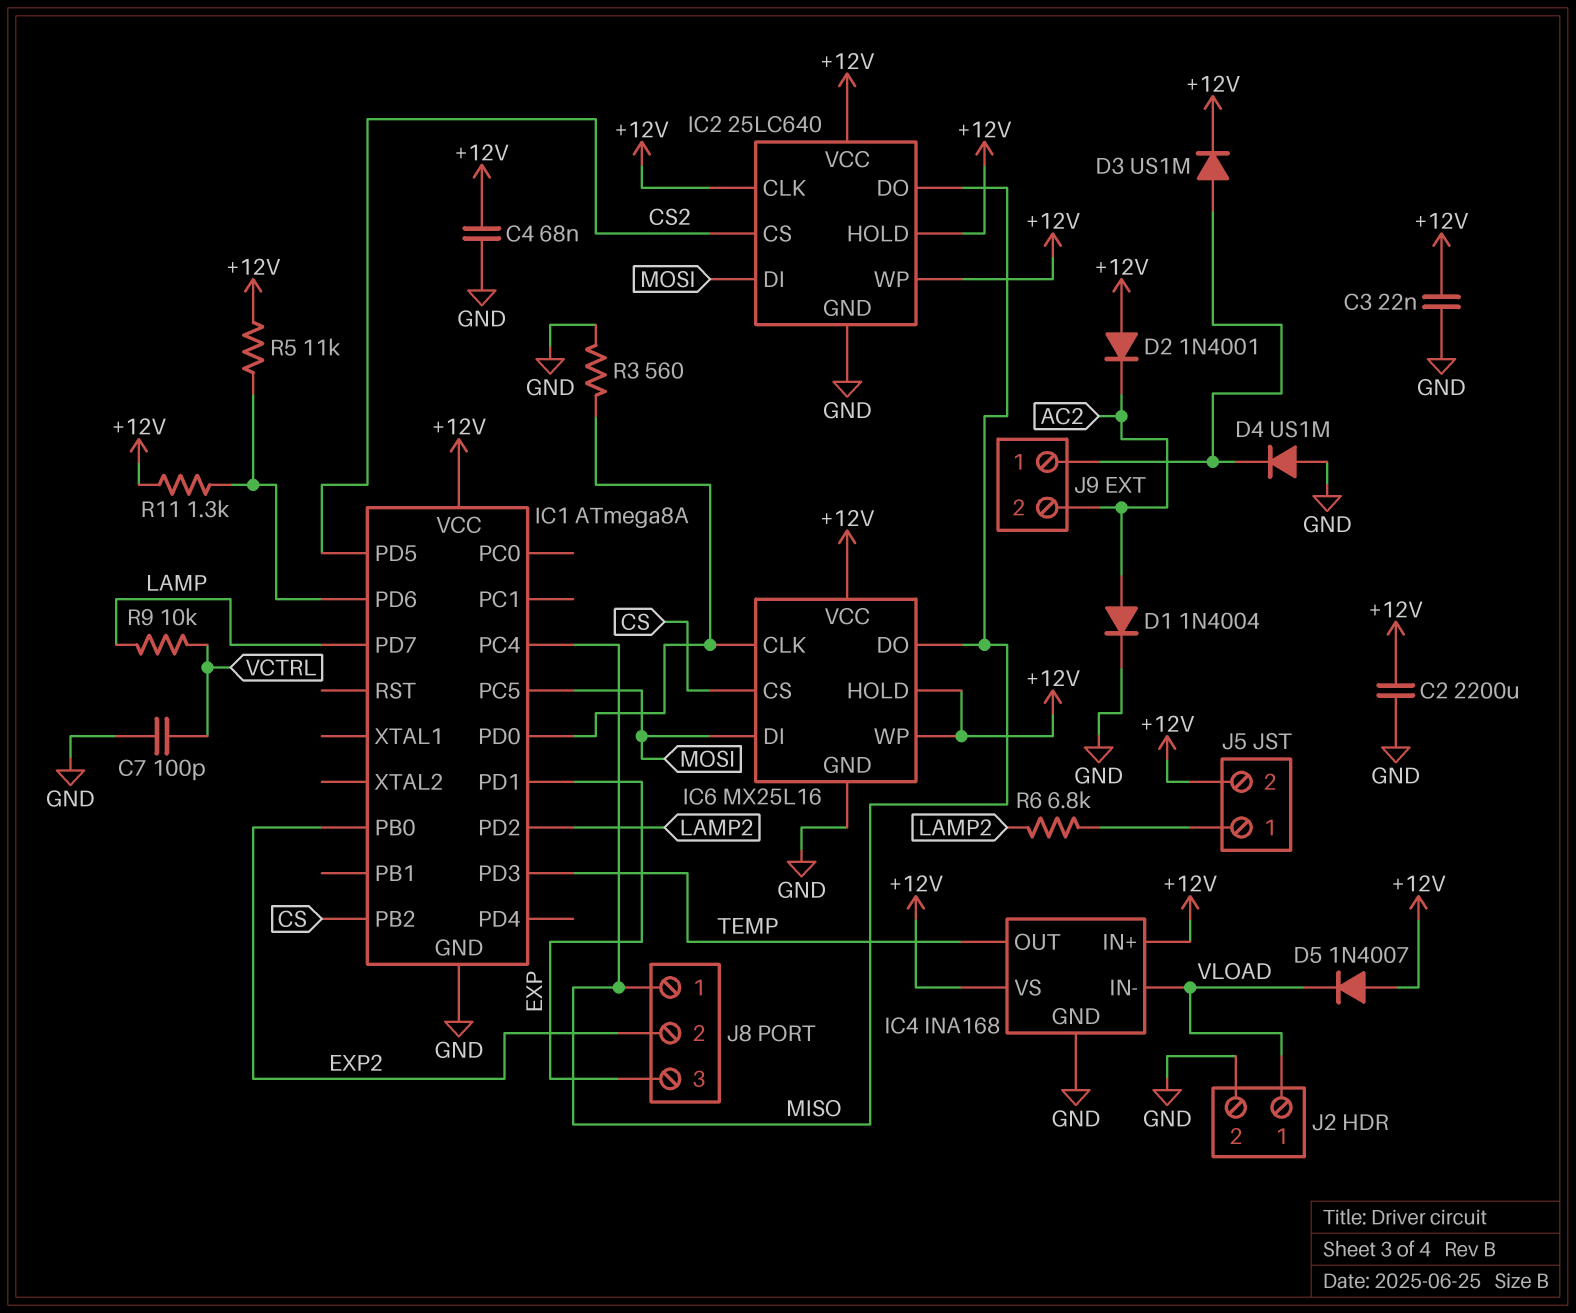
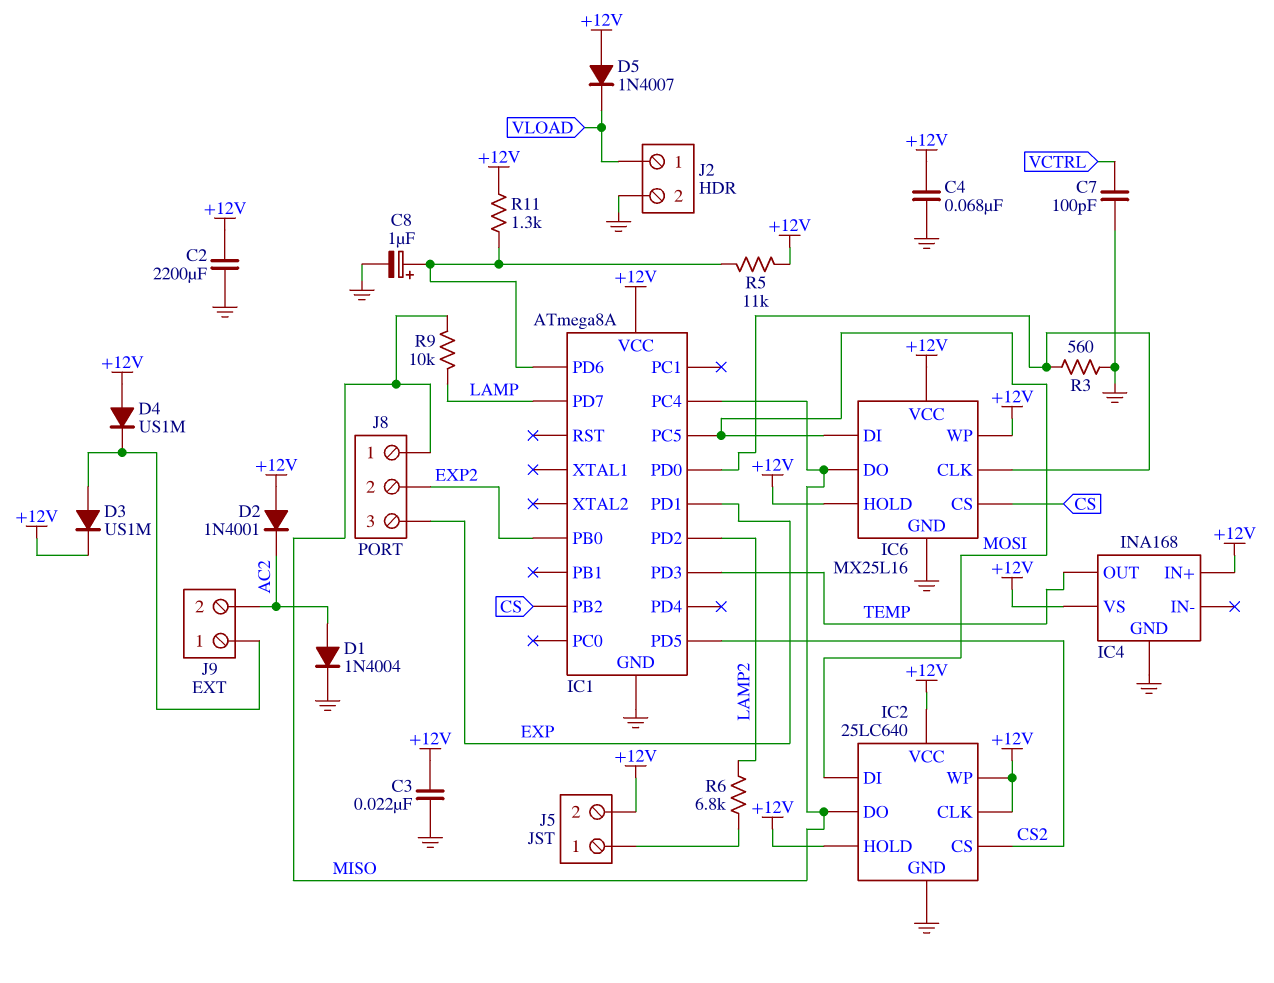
C8: none -> 1uF (plus IC1/PD6, minus GND)
D4: diode US1M (A GND, K J9/1) -> diode US1M (A +12V, K J9/1)
IC4 pin IN-: VLOAD -> none
R9: 10k (LAMP, VCTRL) -> 10k (LAMP, MISO)

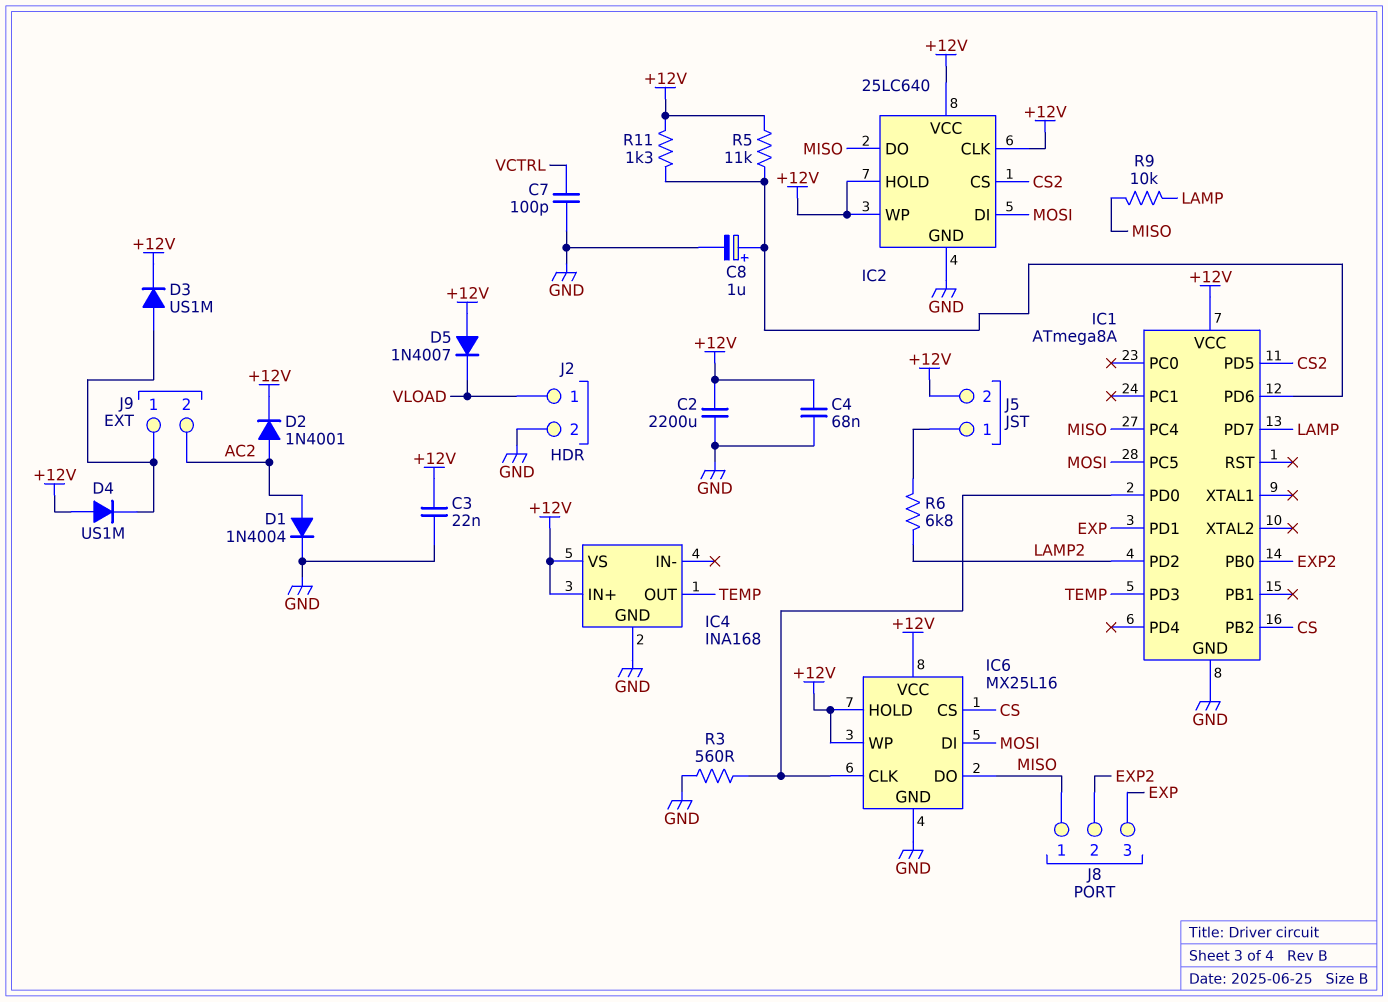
D2: diode 1N4001 (A +12V, K AC2) -> diode 1N4001 (A AC2, K +12V)

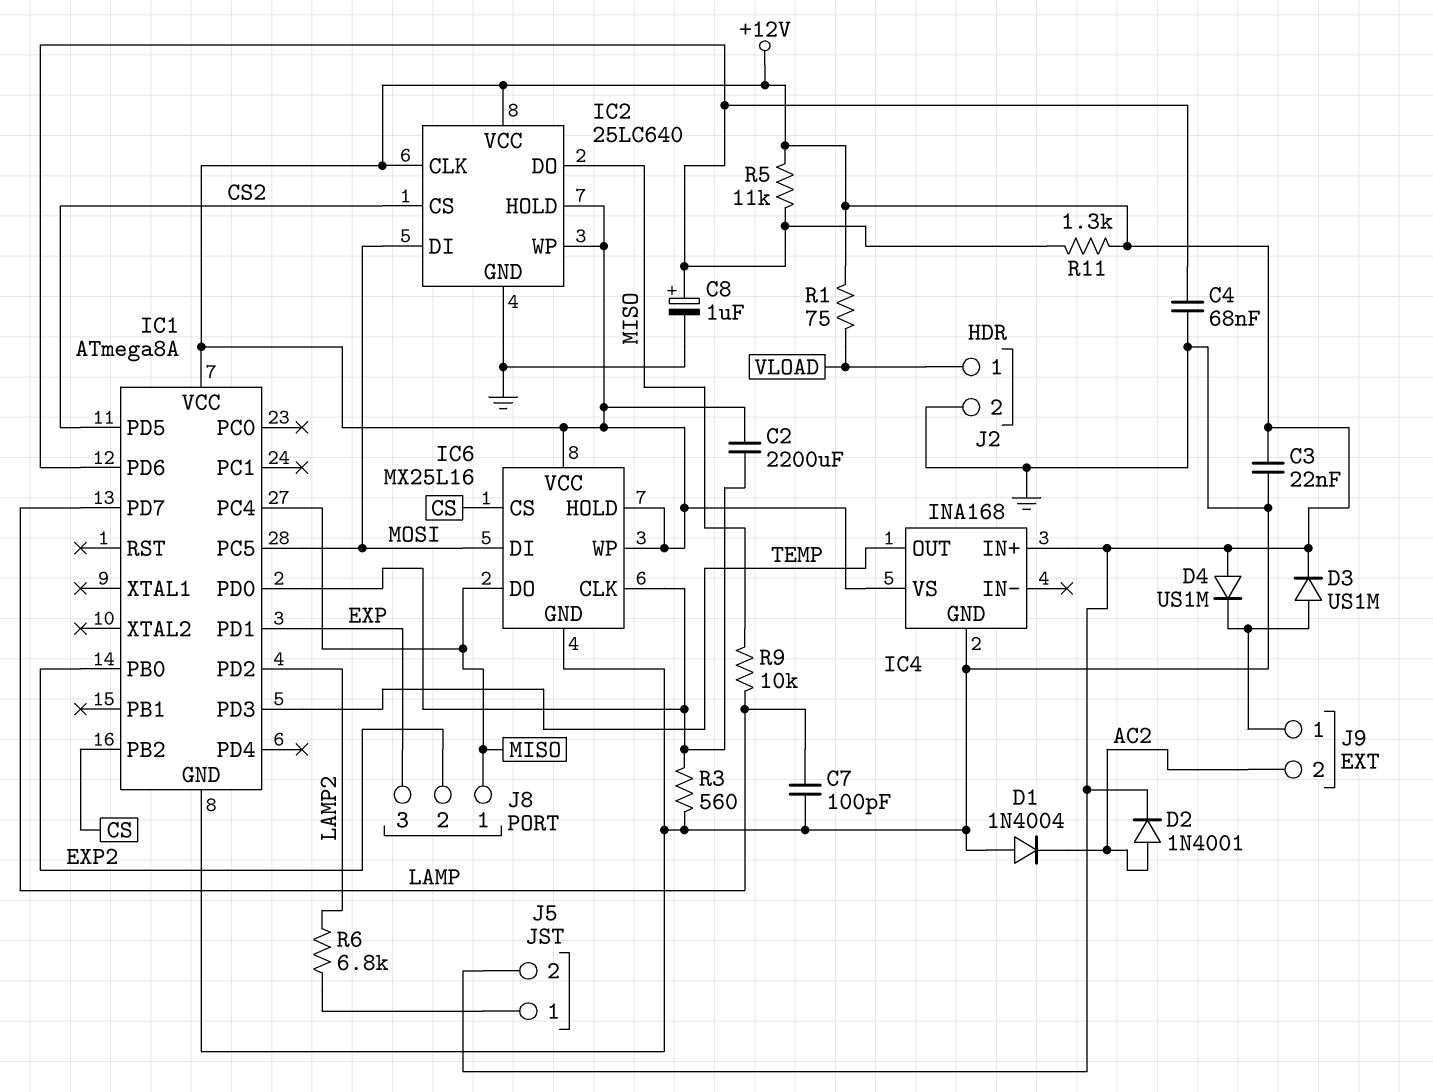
C2: 2200uF (+12V, GND) -> 2200uF (+12V, IC1/PD0)
C4: 68nF (+12V, GND) -> 68nF (GND, IC1/PD6)
C7: 100pF (GND, VCTRL) -> 100pF (GND, LAMP)
D1: diode 1N4004 (A AC2, K GND) -> diode 1N4004 (A GND, K AC2)
D5: diode 1N4007 (A +12V, K VLOAD) -> none
R1: none -> 75 (+12V, VLOAD)

